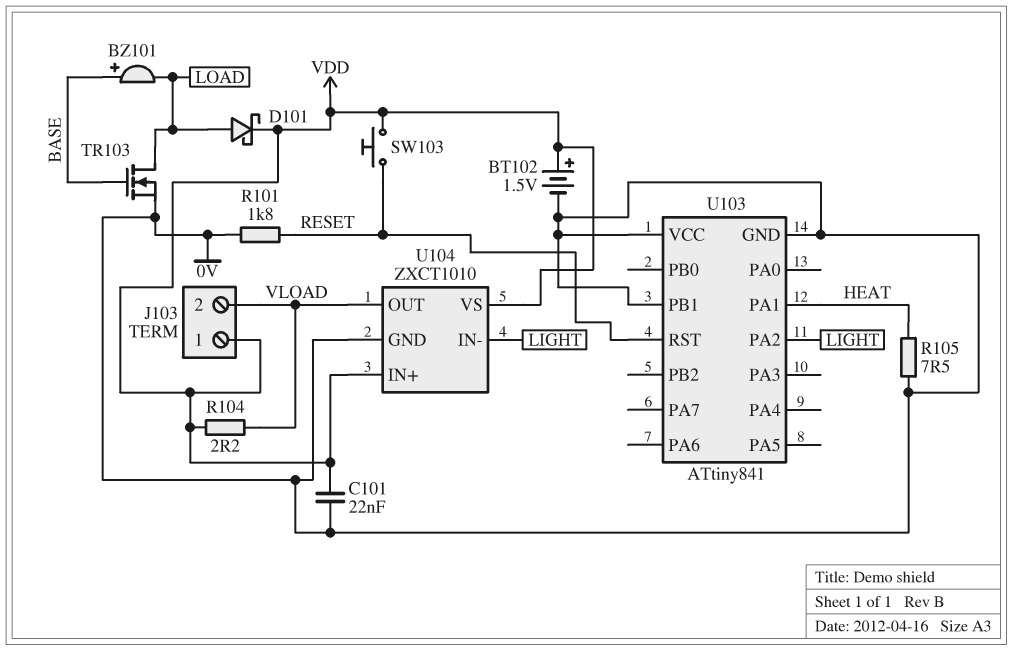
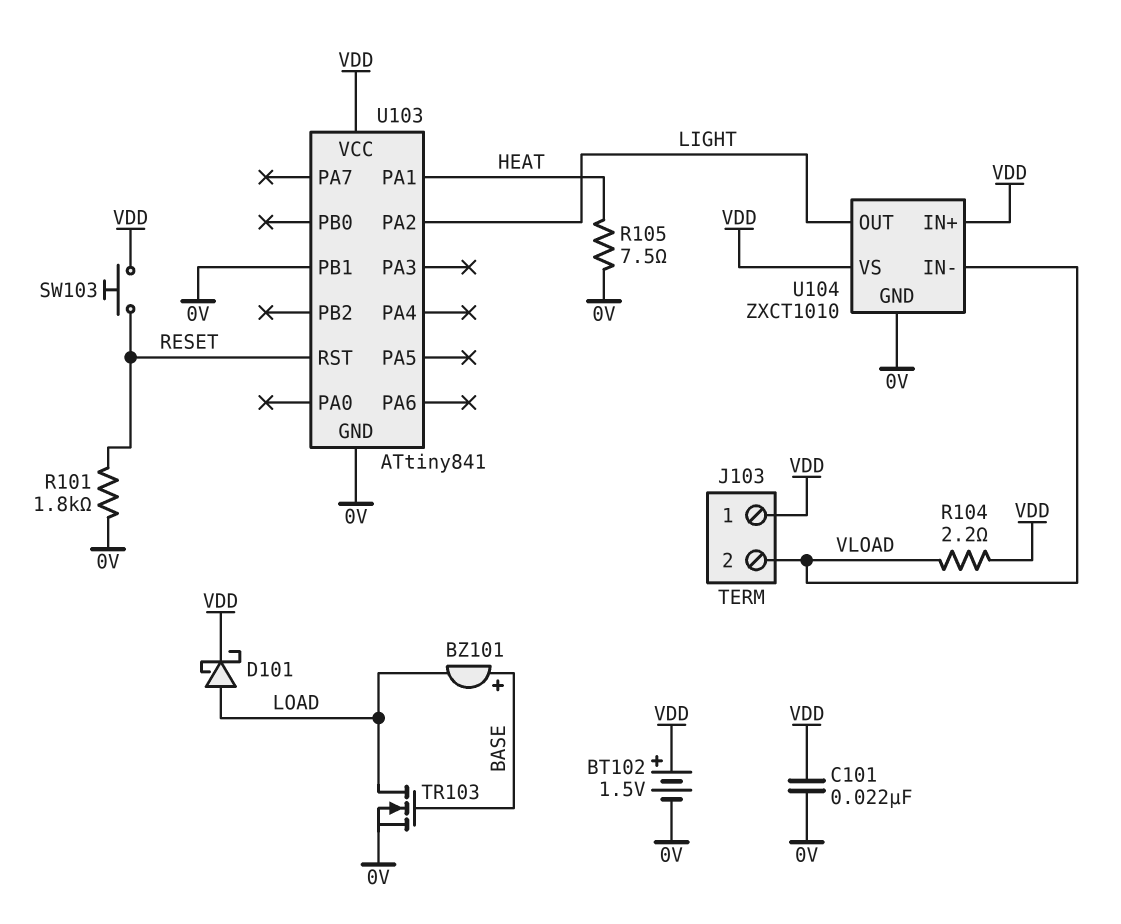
U103 pin VCC: 0V -> VDD
U104 pin IN-: LIGHT -> VLOAD
U104 pin OUT: VLOAD -> LIGHT

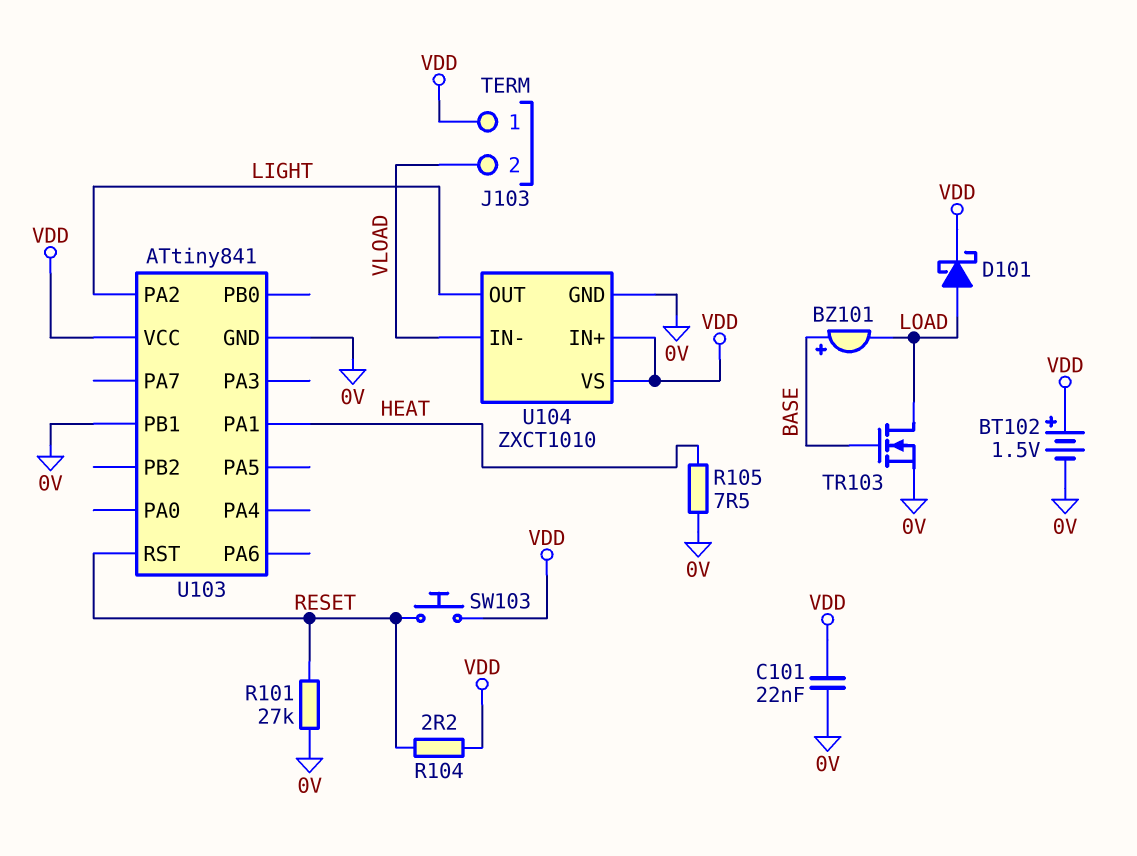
R101: 1.8k (0V, RESET) -> 27k (0V, RESET)
R104: 2.2 (VDD, VLOAD) -> 2.2 (RESET, VDD)

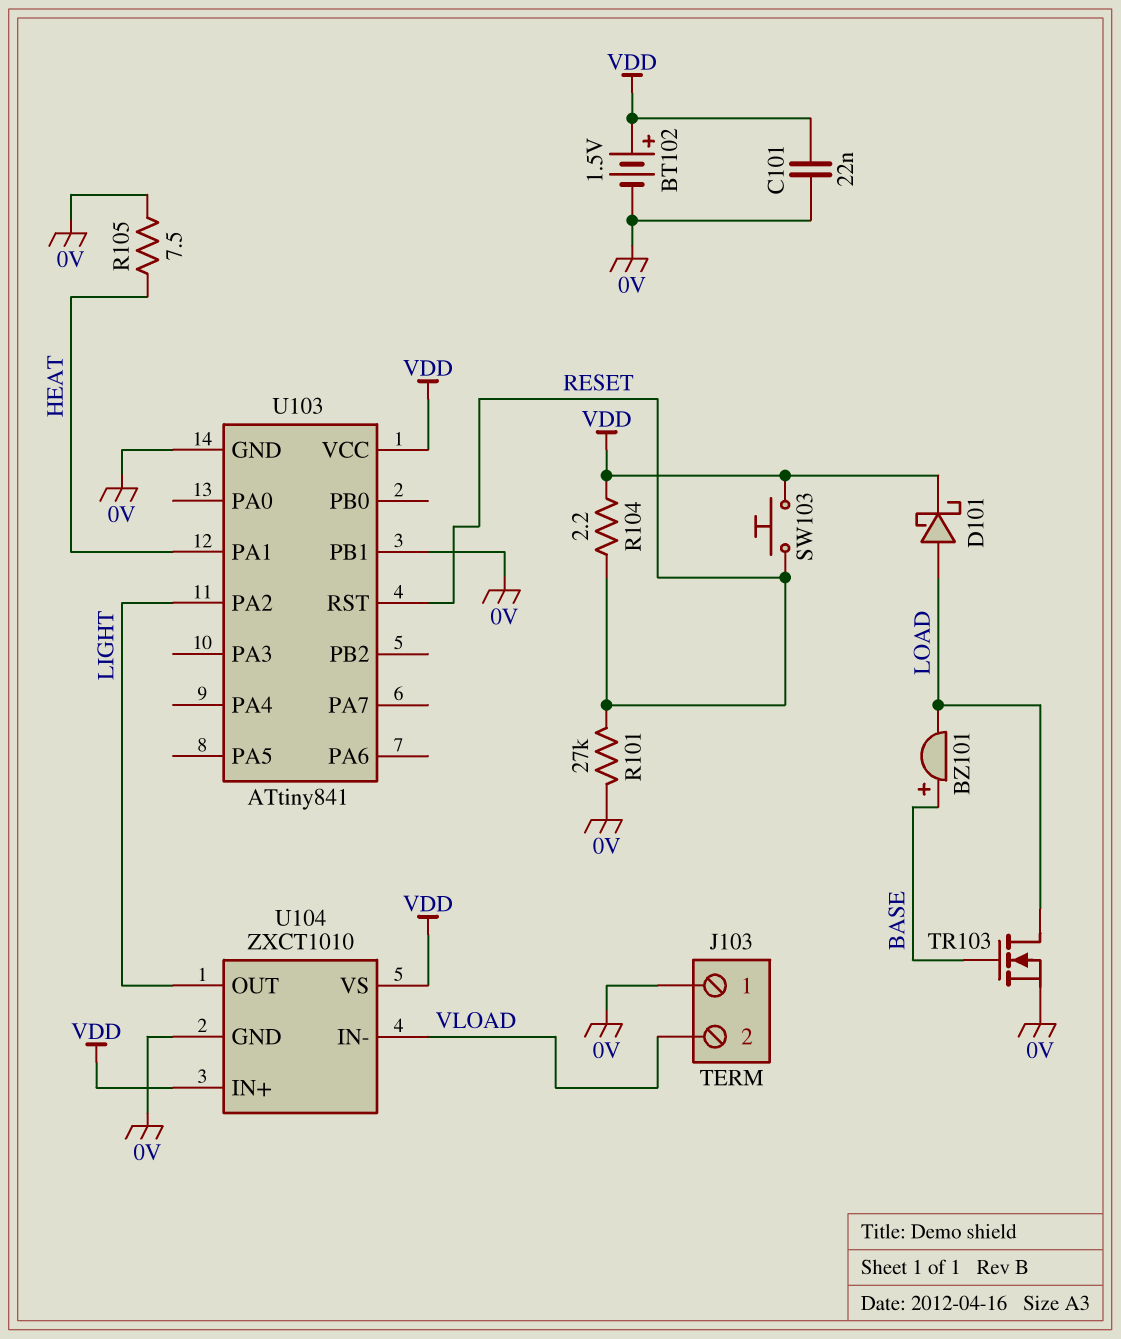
J103 pin 1: VDD -> 0V

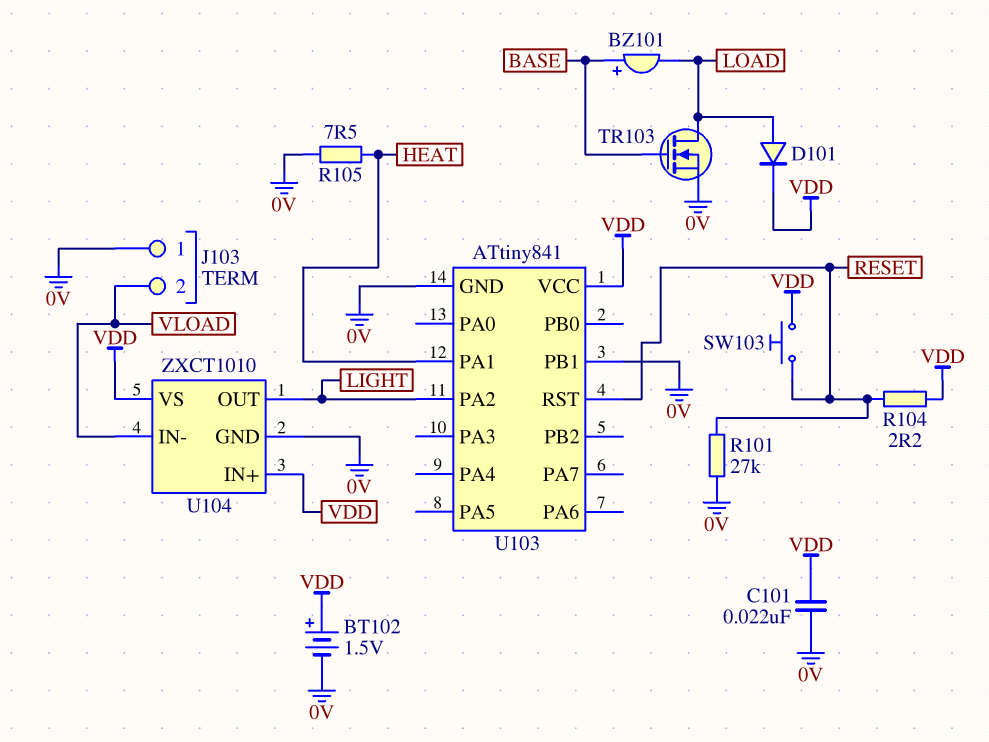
D101: schottky (A LOAD, K VDD) -> diode (A LOAD, K VDD)

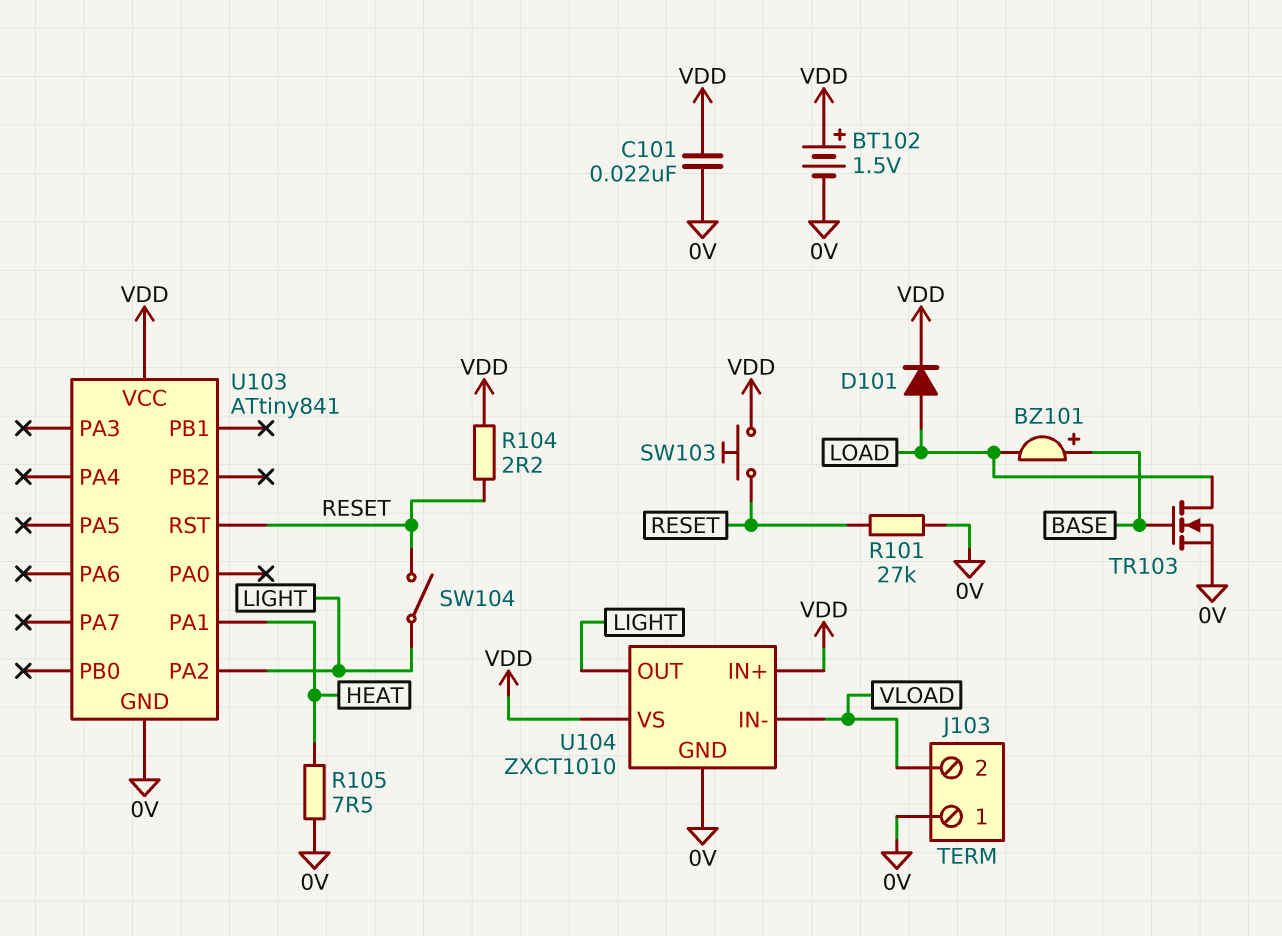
SW104: none -> switch (LIGHT, RESET)
U103 pin PB1: 0V -> none

